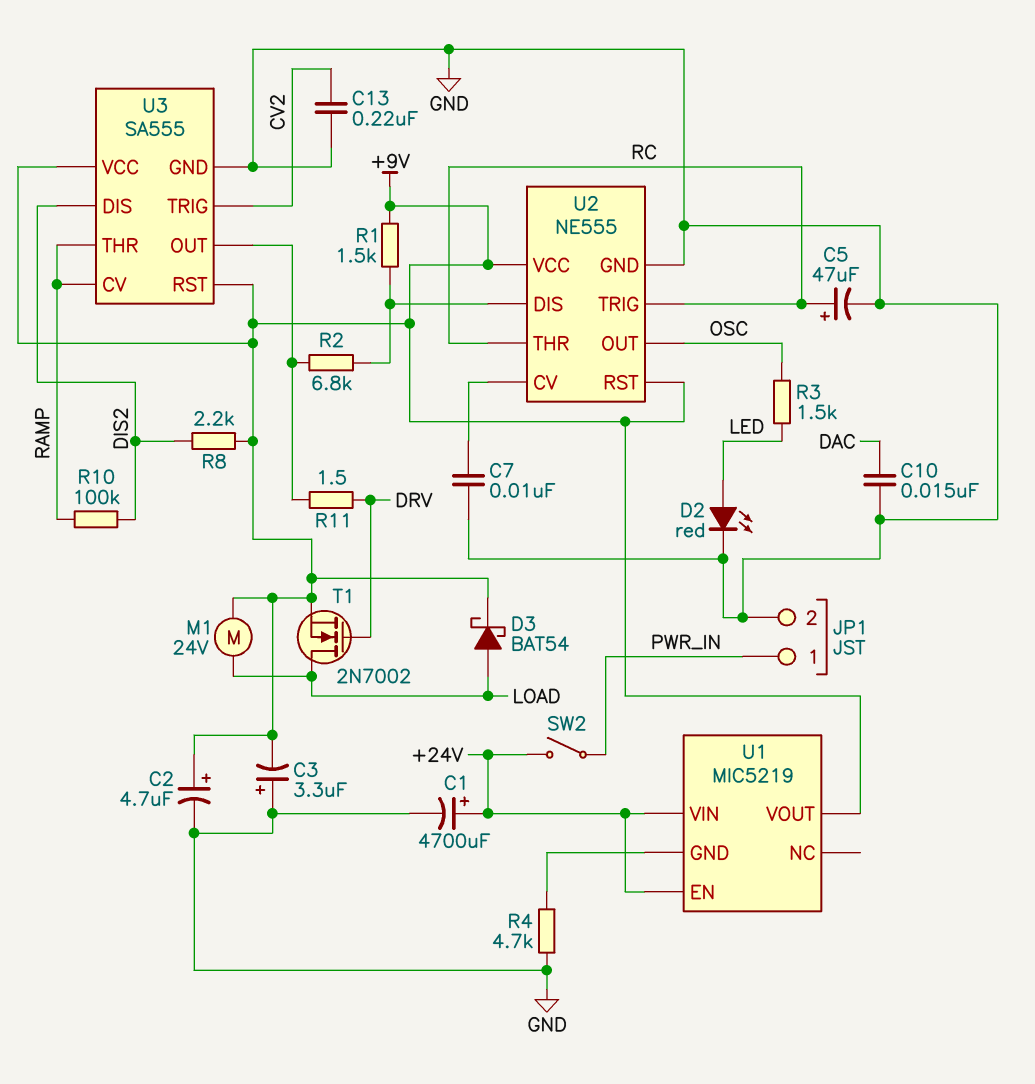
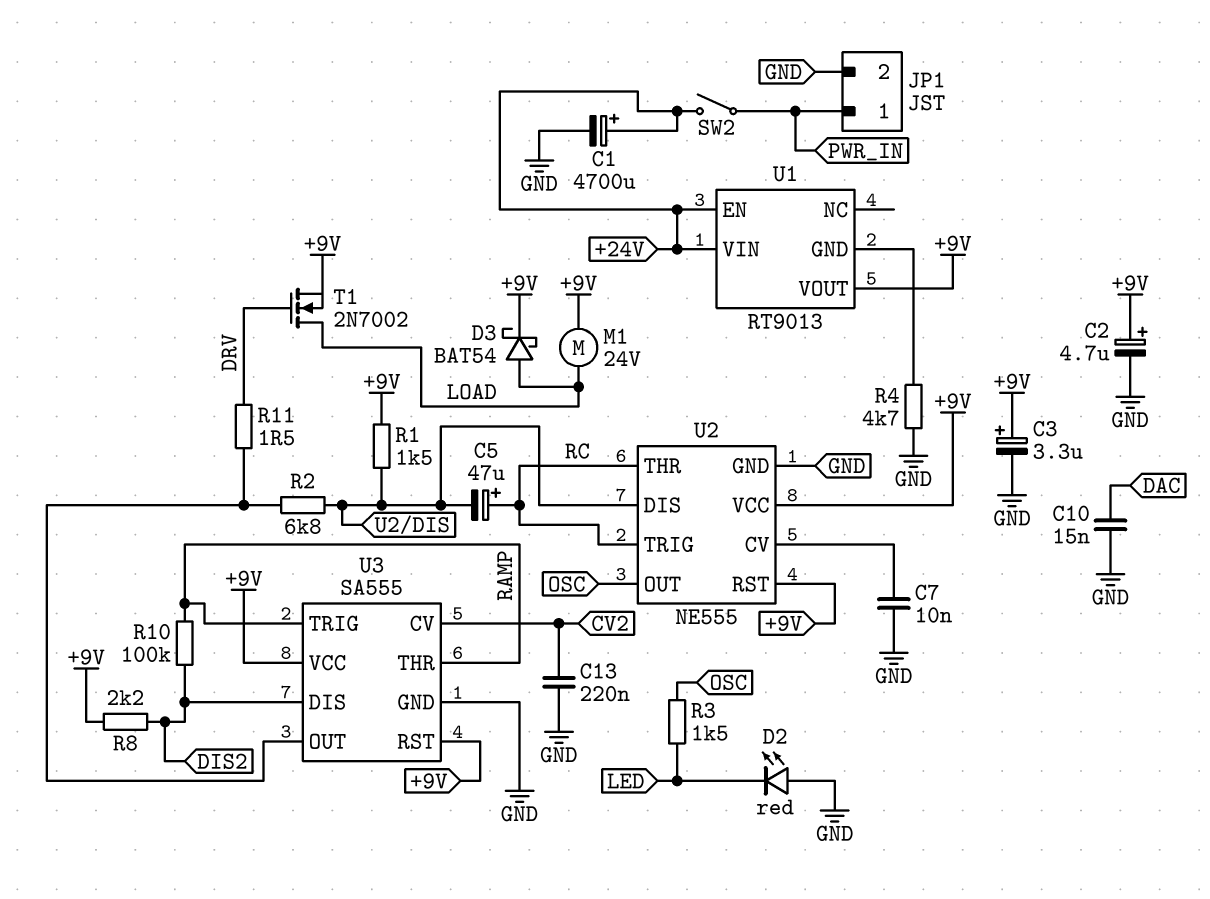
C3: 3.3uF (plus GND, minus +9V) -> 3.3uF (plus +9V, minus GND)
C5: 47uF (plus RC, minus GND) -> 47uF (plus RC, minus U2/DIS)
D2: LED red (A LED, K GND) -> LED red (A GND, K LED)
U1: MIC5219 -> RT9013
U3 pin CV: RAMP -> CV2
U3 pin TRIG: CV2 -> RAMP

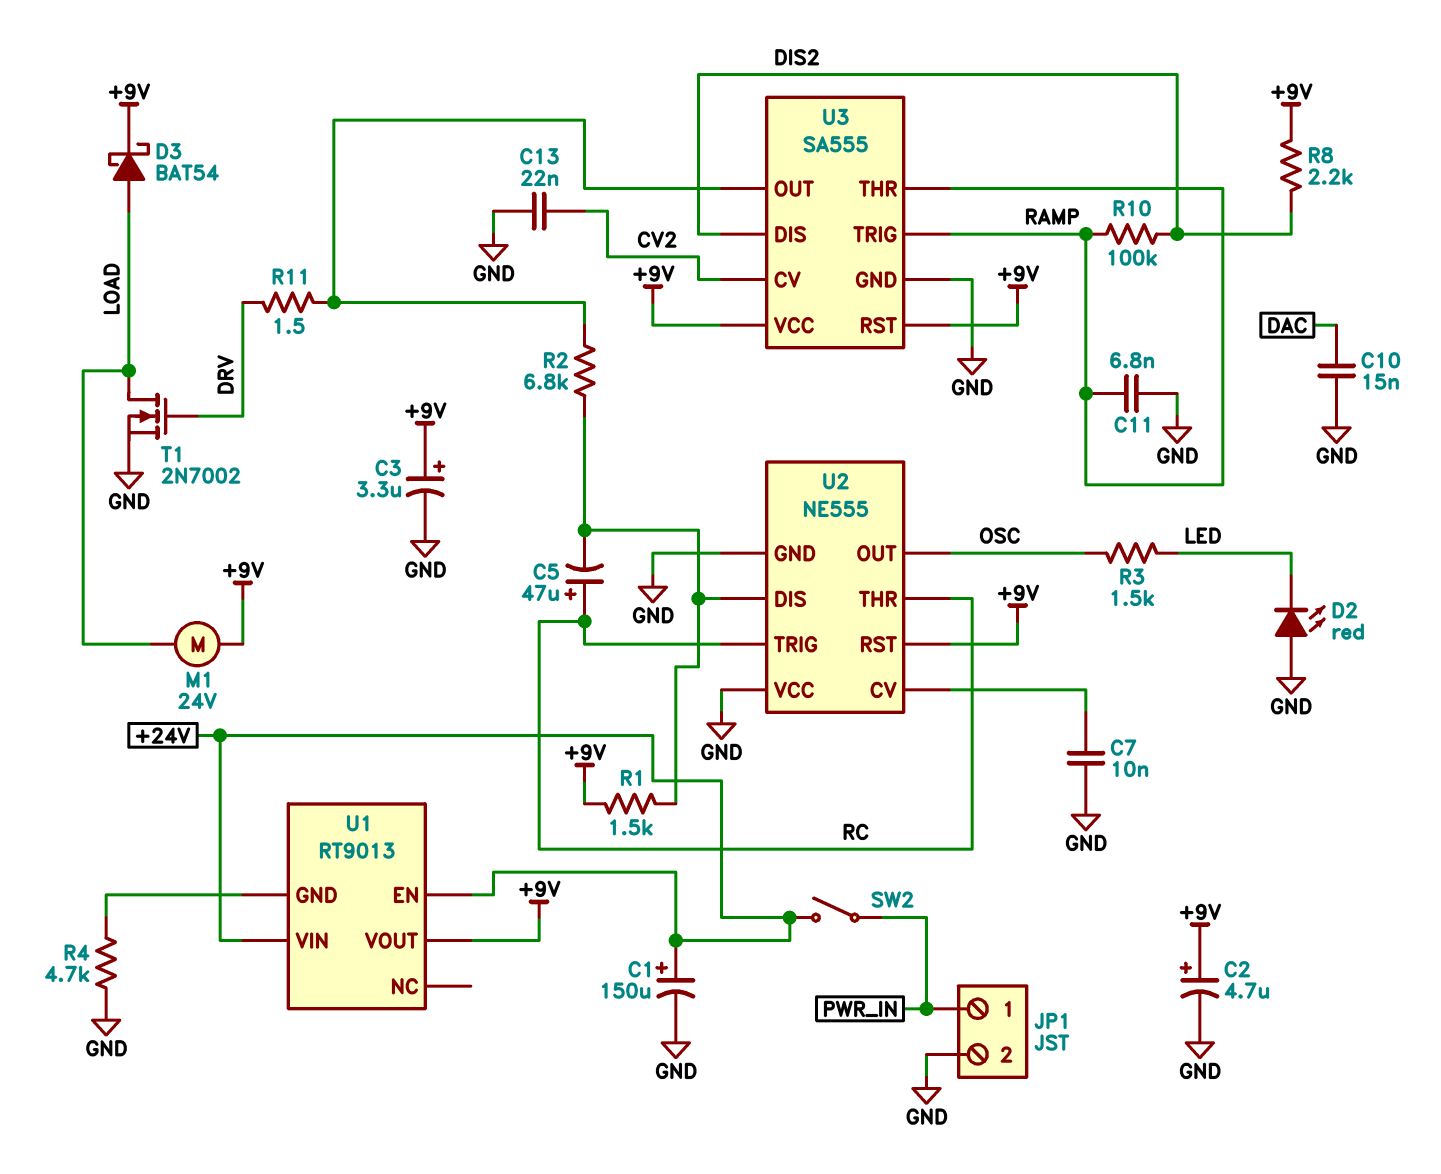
C1: 4700uF (plus +24V, minus GND) -> 150uF (plus +24V, minus GND)
C11: none -> 6.8nF (GND, RAMP)
C13: 220nF (CV2, GND) -> 22nF (CV2, GND)
T1: NMOS 2N7002 (G DRV, D LOAD, S +9V) -> NMOS 2N7002 (G DRV, D LOAD, S GND)
U2 pin VCC: +9V -> GND

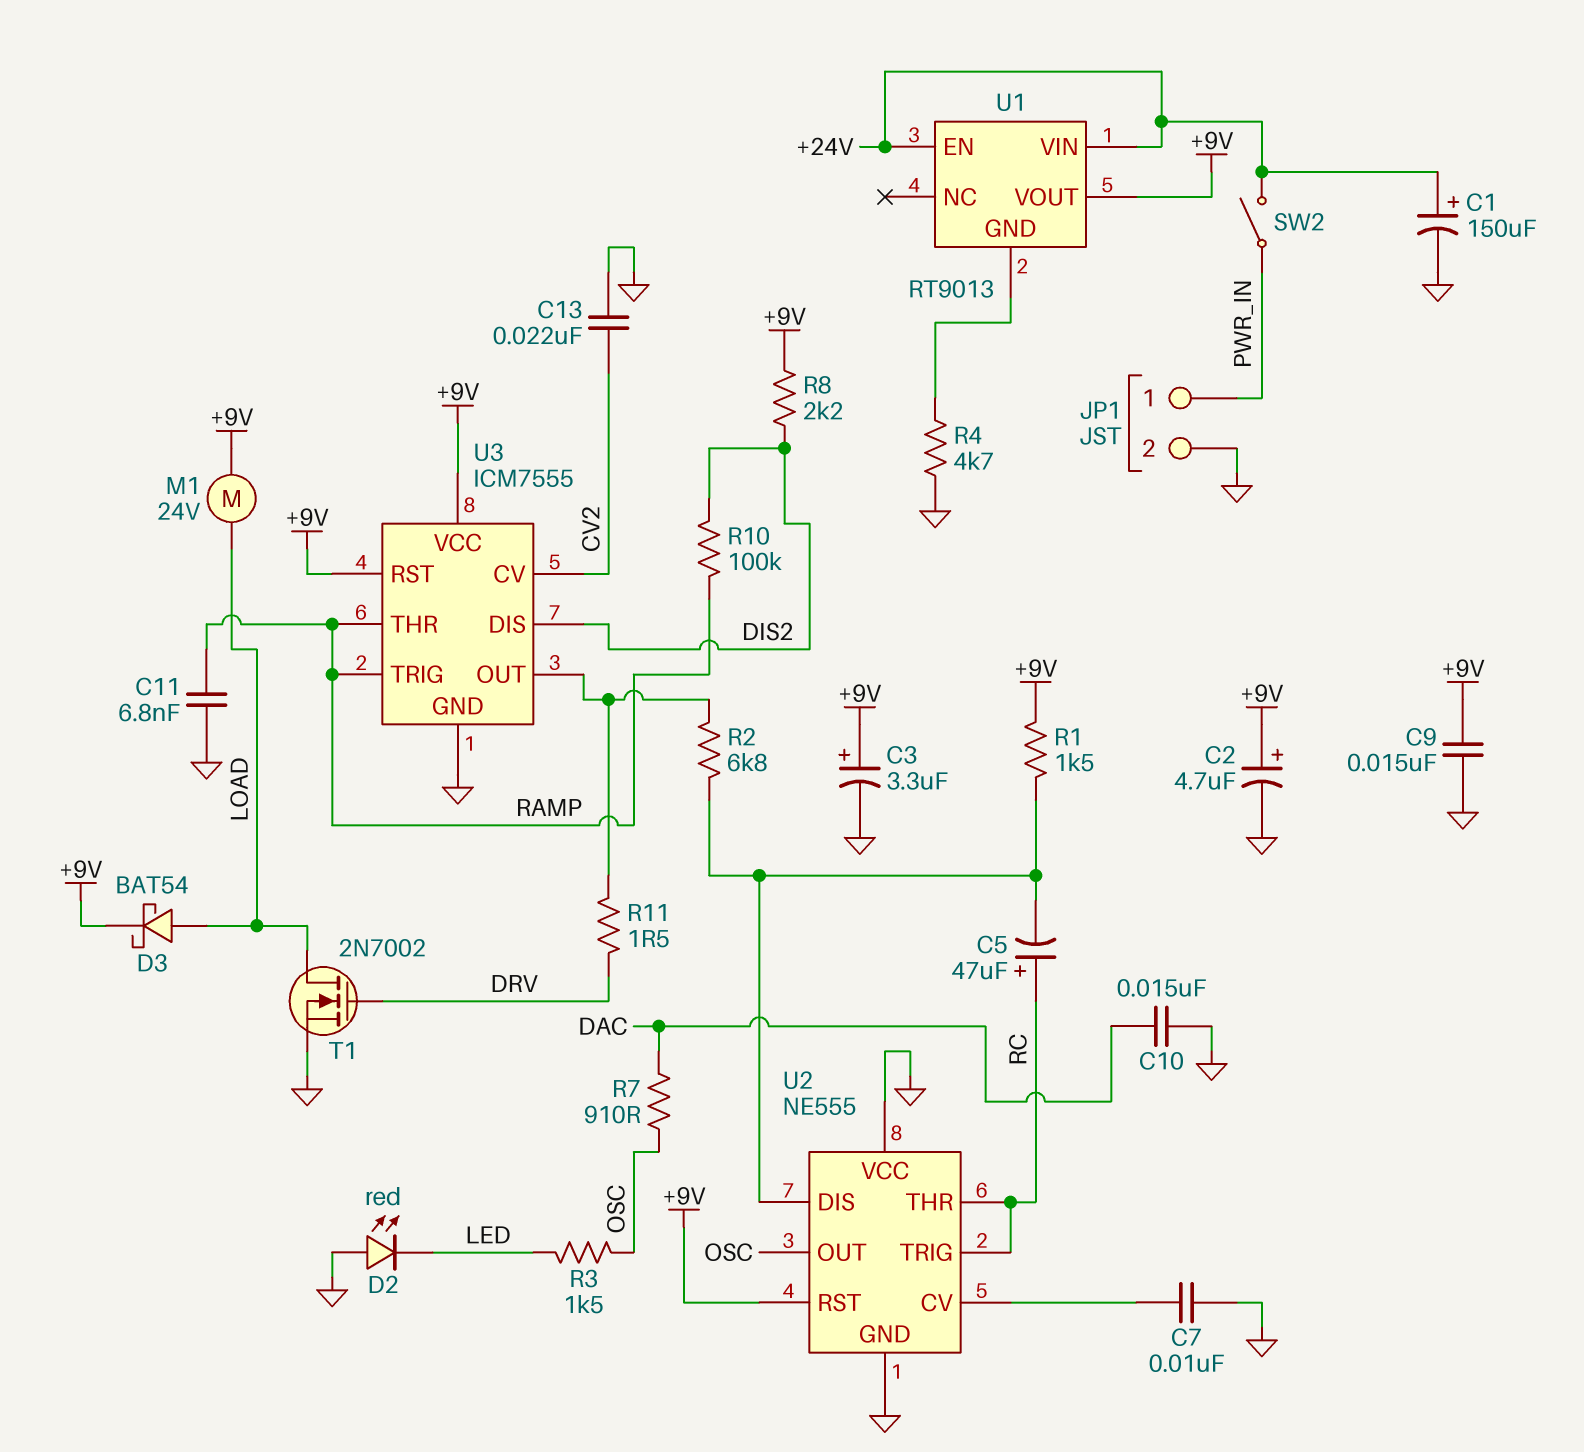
C9: none -> 15nF (+9V, GND)
R7: none -> 910 (DAC, OSC)
U3: SA555 -> ICM7555

